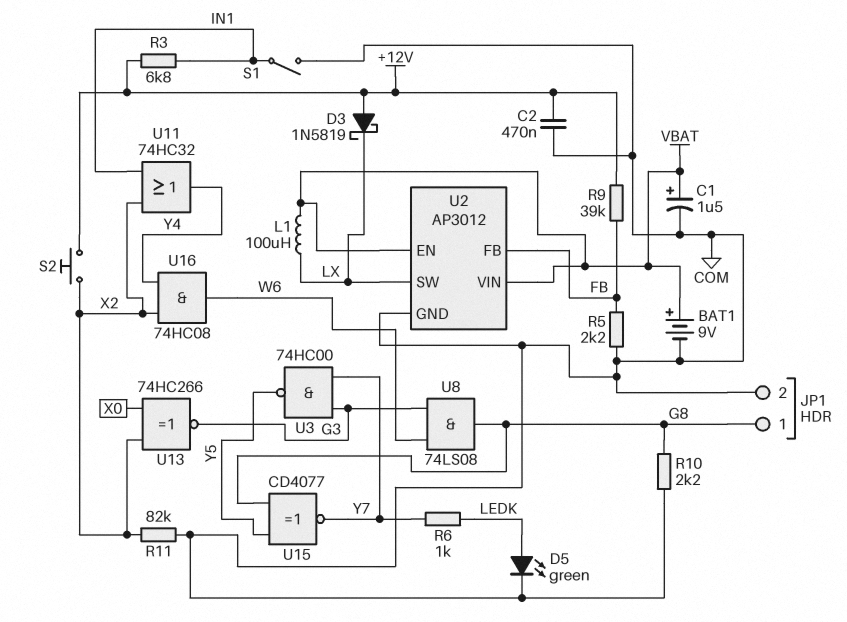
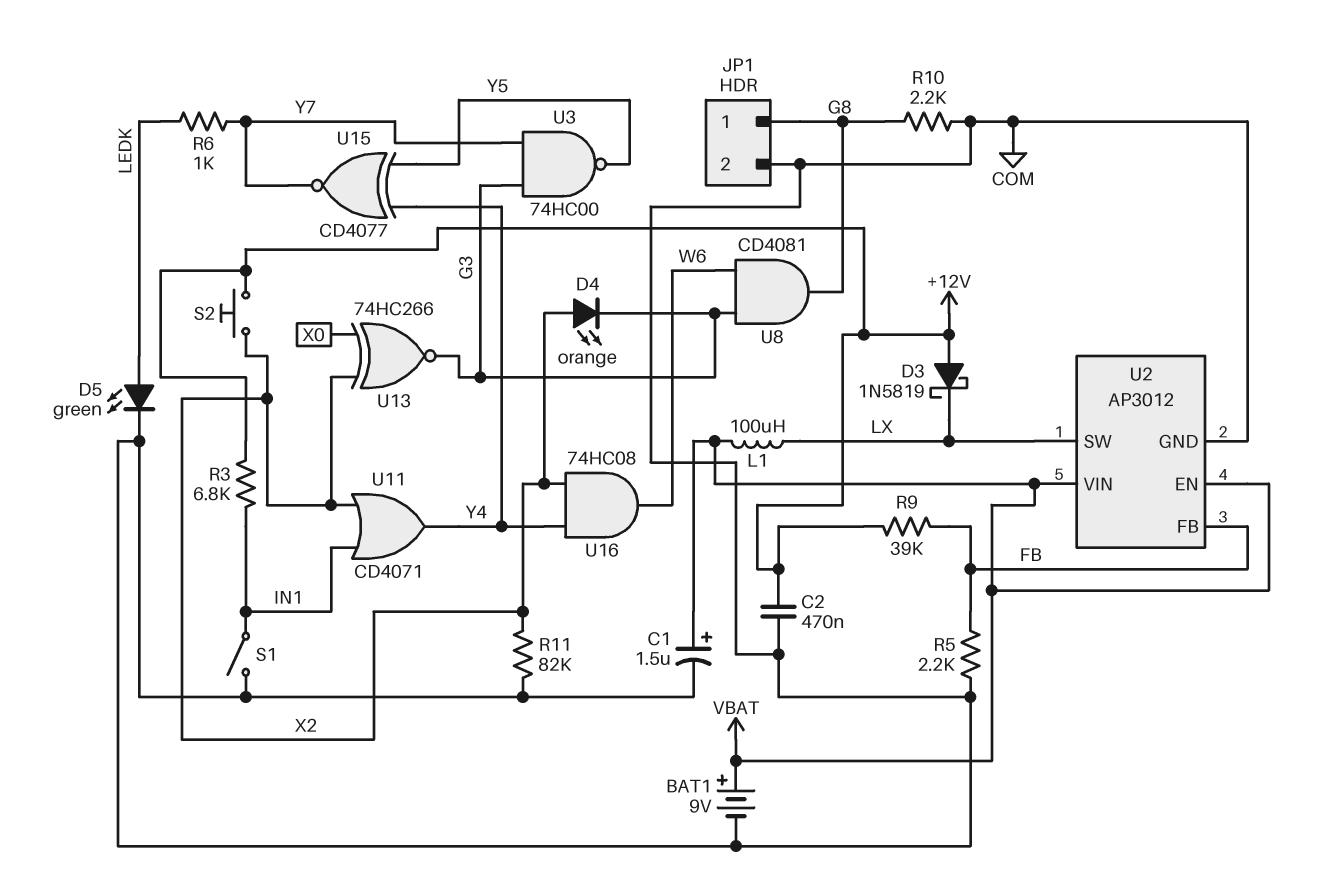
D4: none -> LED orange (A X2, K G3)
U8: AND 74LS08 (in G3, in W6, out G8) -> AND CD4081 (in G3, in W6, out G8)
U11: OR 74HC32 (in IN1, in X2, out Y4) -> OR CD4071 (in IN1, in X2, out Y4)
U15: XNOR CD4077 (in G8, in Y5, out Y7) -> XNOR CD4077 (in Y4, in Y5, out Y7)

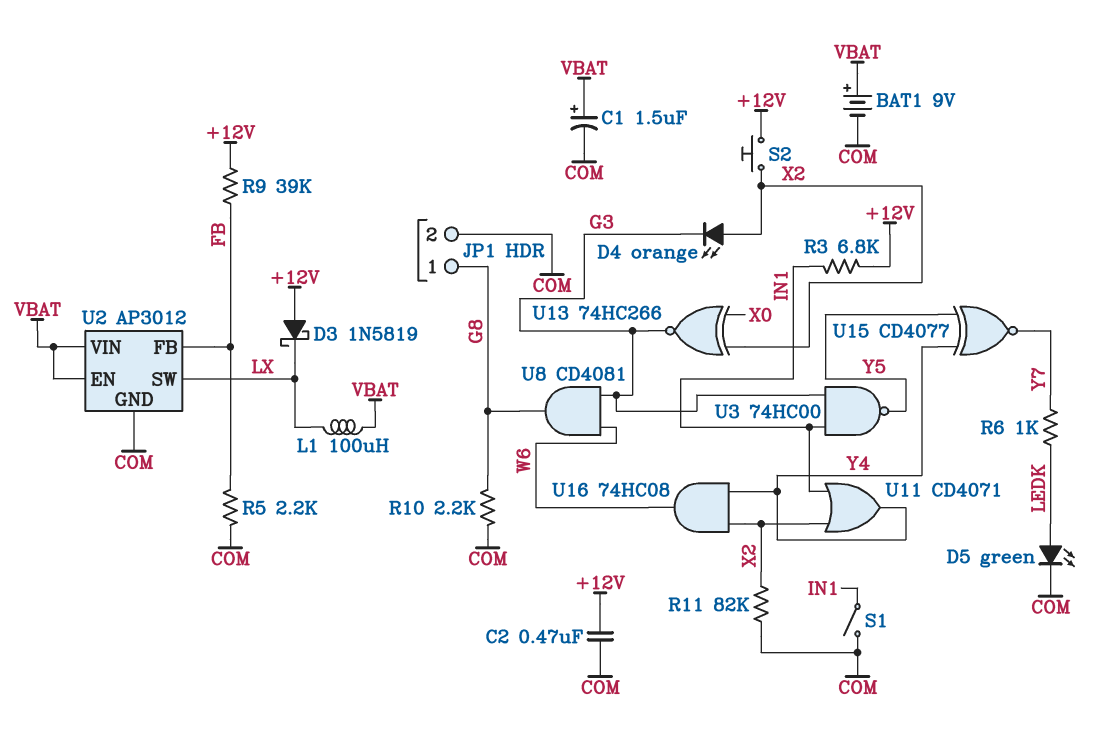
U3: NAND 74HC00 (in G3, in Y7, out Y5) -> NAND 74HC00 (in G3, in IN1, out Y5)

